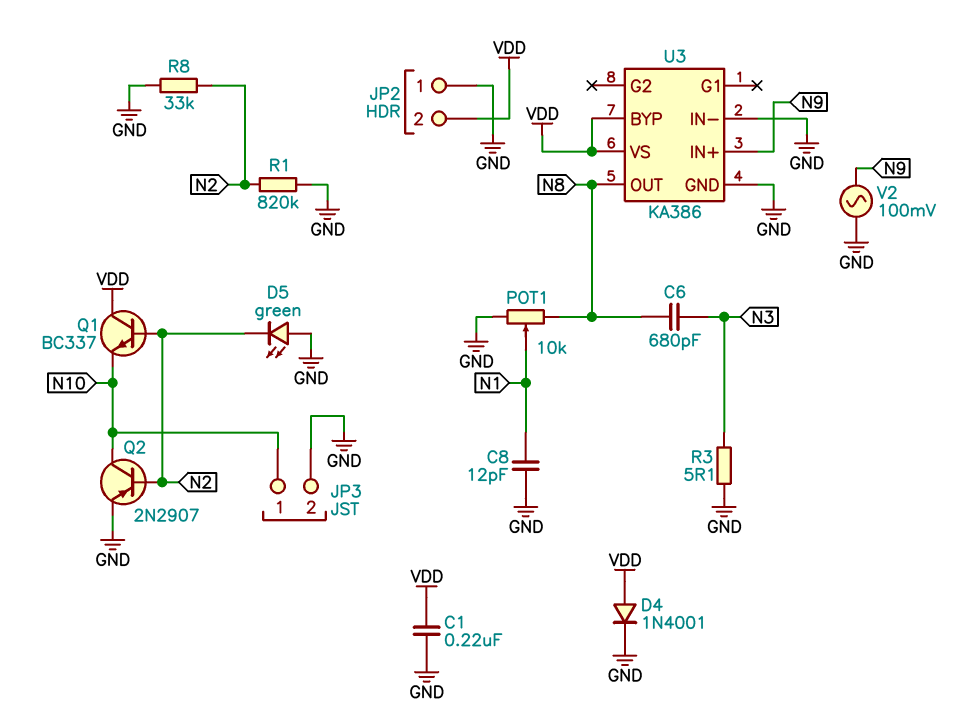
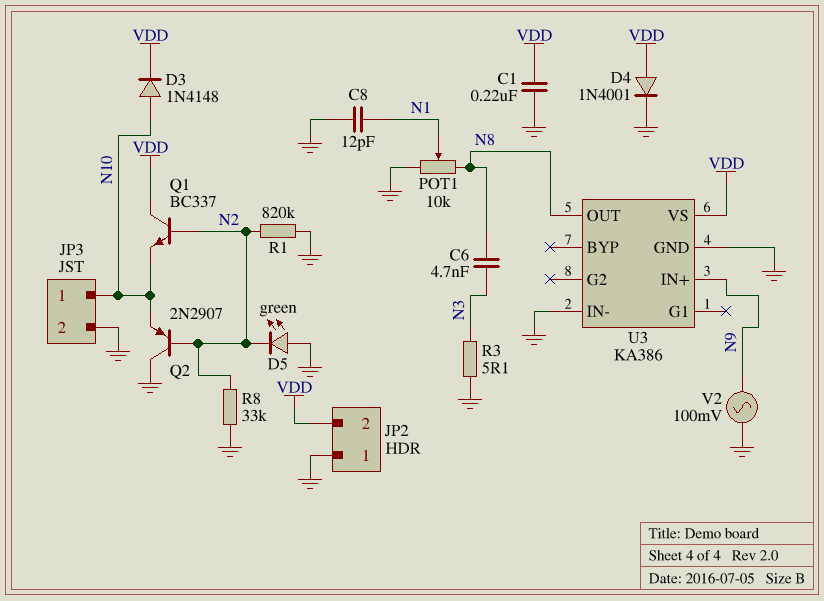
C6: 680pF (N3, N8) -> 4.7nF (N3, N8)
D3: none -> diode 1N4148 (A N10, K VDD)
Q2: PNP 2N2907 (B N2, C N10, E GND) -> PNP 2N2907 (B N2, C GND, E N10)
U3 pin BYP: VDD -> none

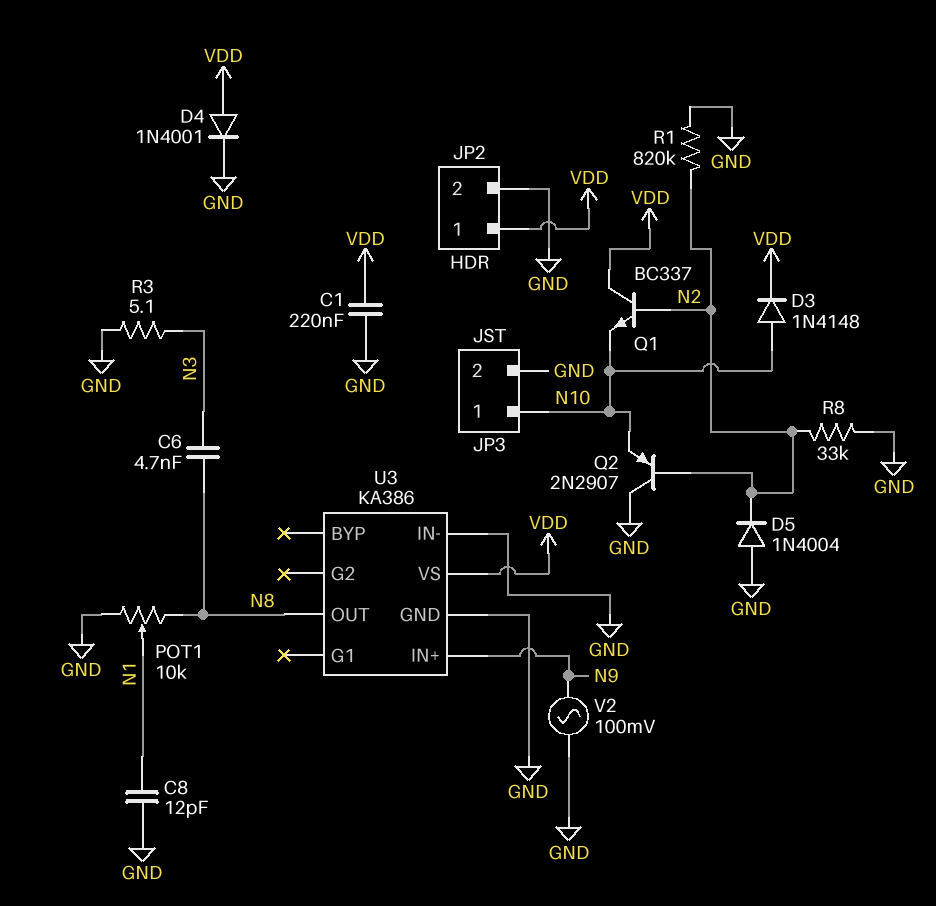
D5: LED green (A GND, K N2) -> diode 1N4004 (A GND, K N2)
JP2 pin 1: GND -> VDD
JP2 pin 2: VDD -> GND

